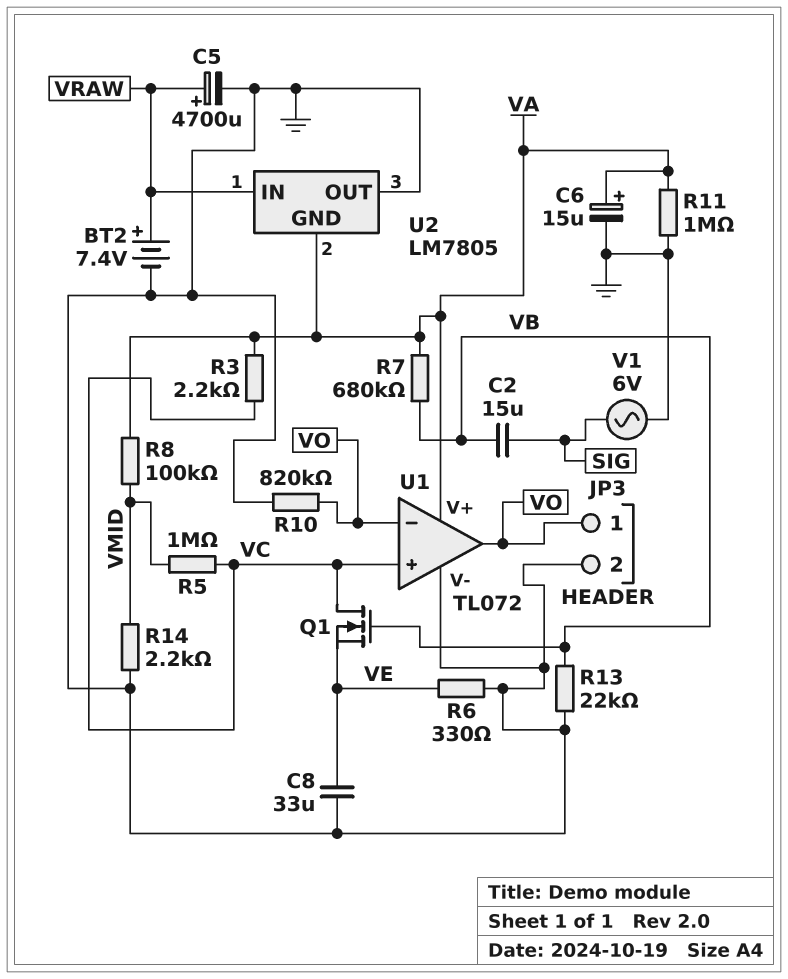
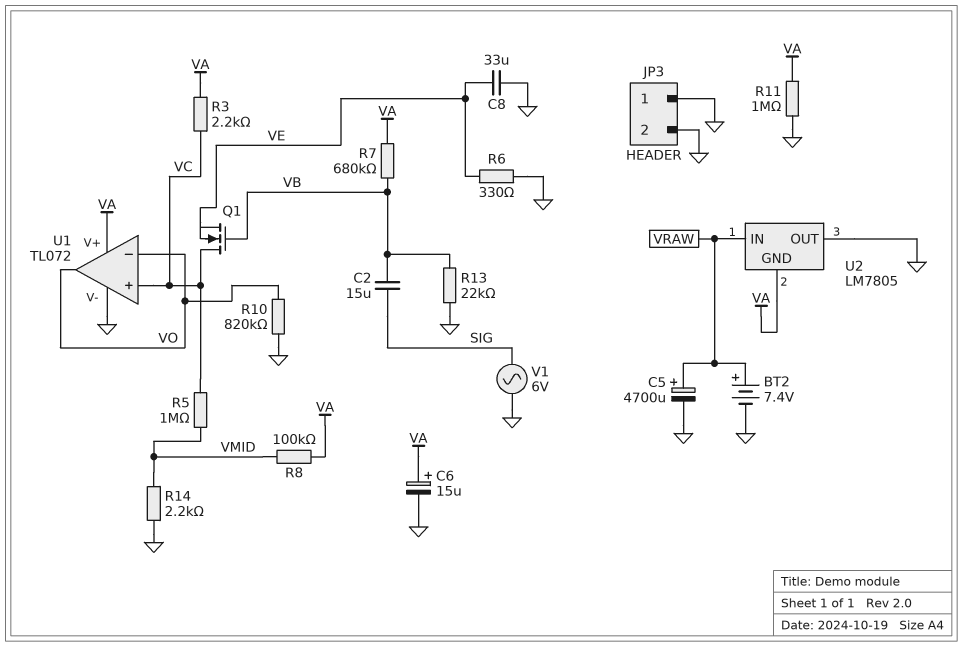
JP3 pin 1: VO -> GND

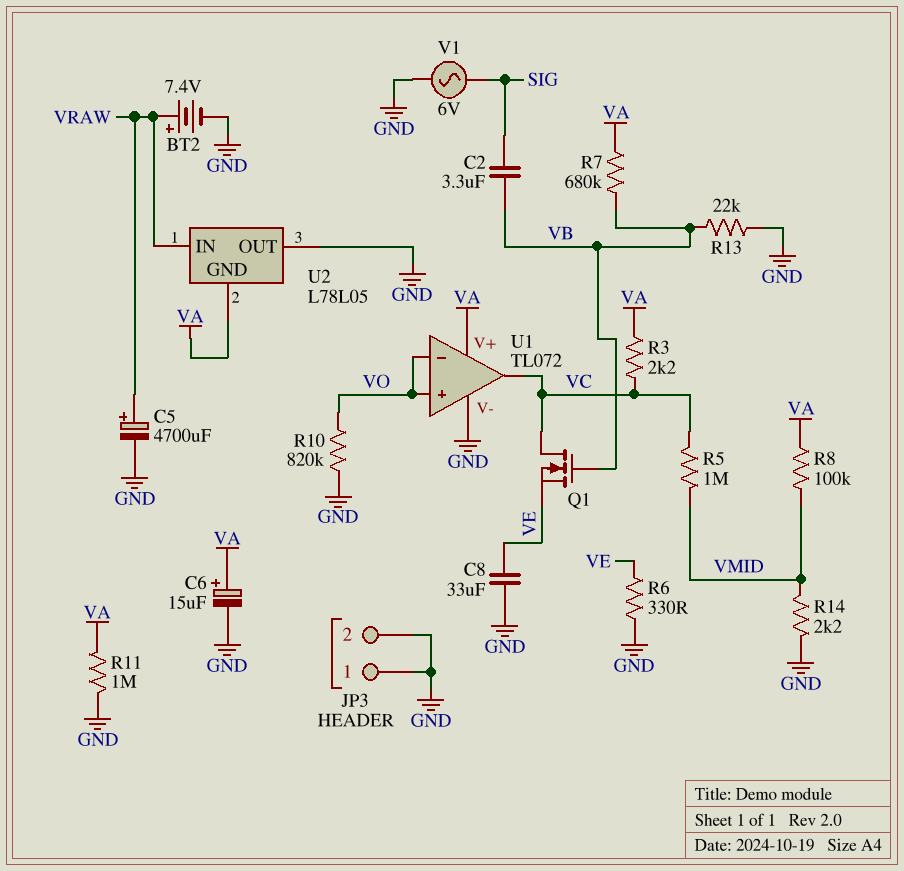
C2: 15uF (SIG, VB) -> 3.3uF (SIG, VB)
U1 pin in+: VC -> VO
U1 pin out: VO -> VC
U2: LM7805 -> L78L05

